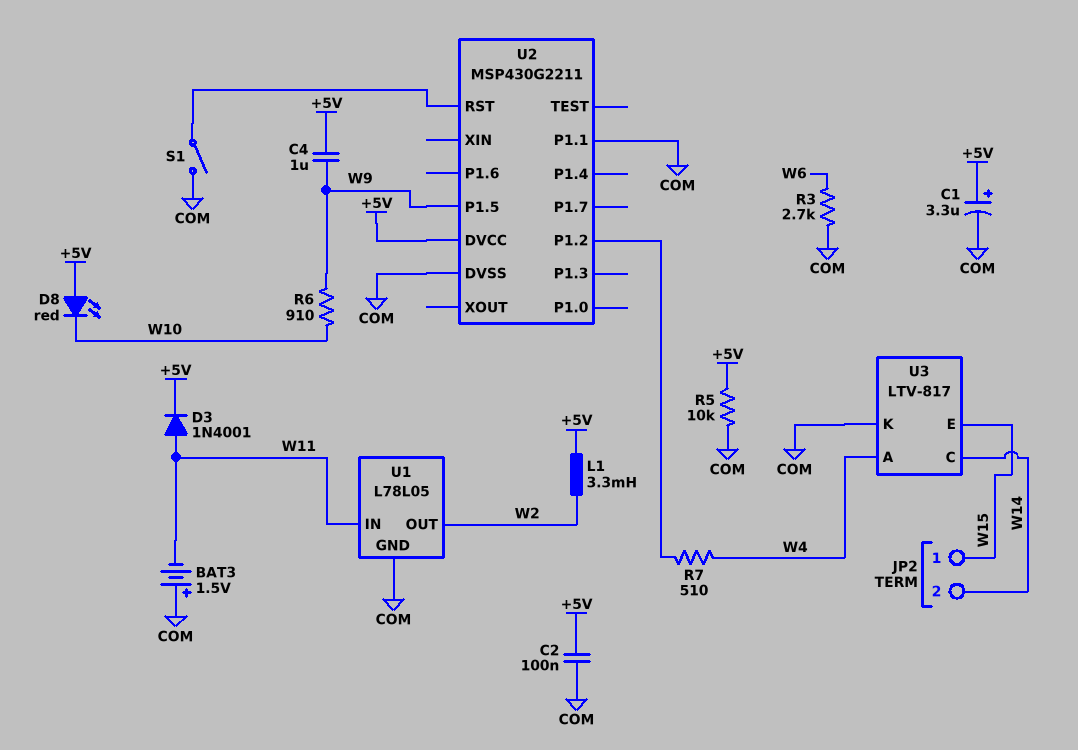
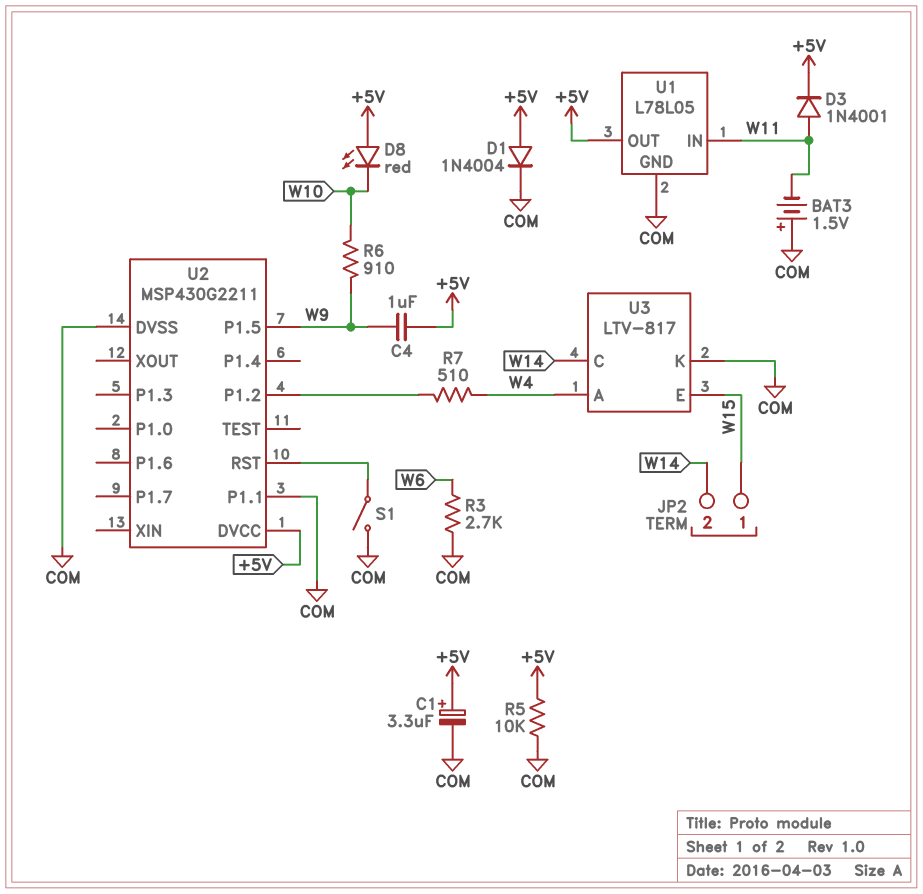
C2: 100nF (+5V, COM) -> none
D1: none -> diode 1N4004 (A +5V, K COM)
L1: 3.3mH (+5V, W2) -> none
U1 pin OUT: W2 -> +5V

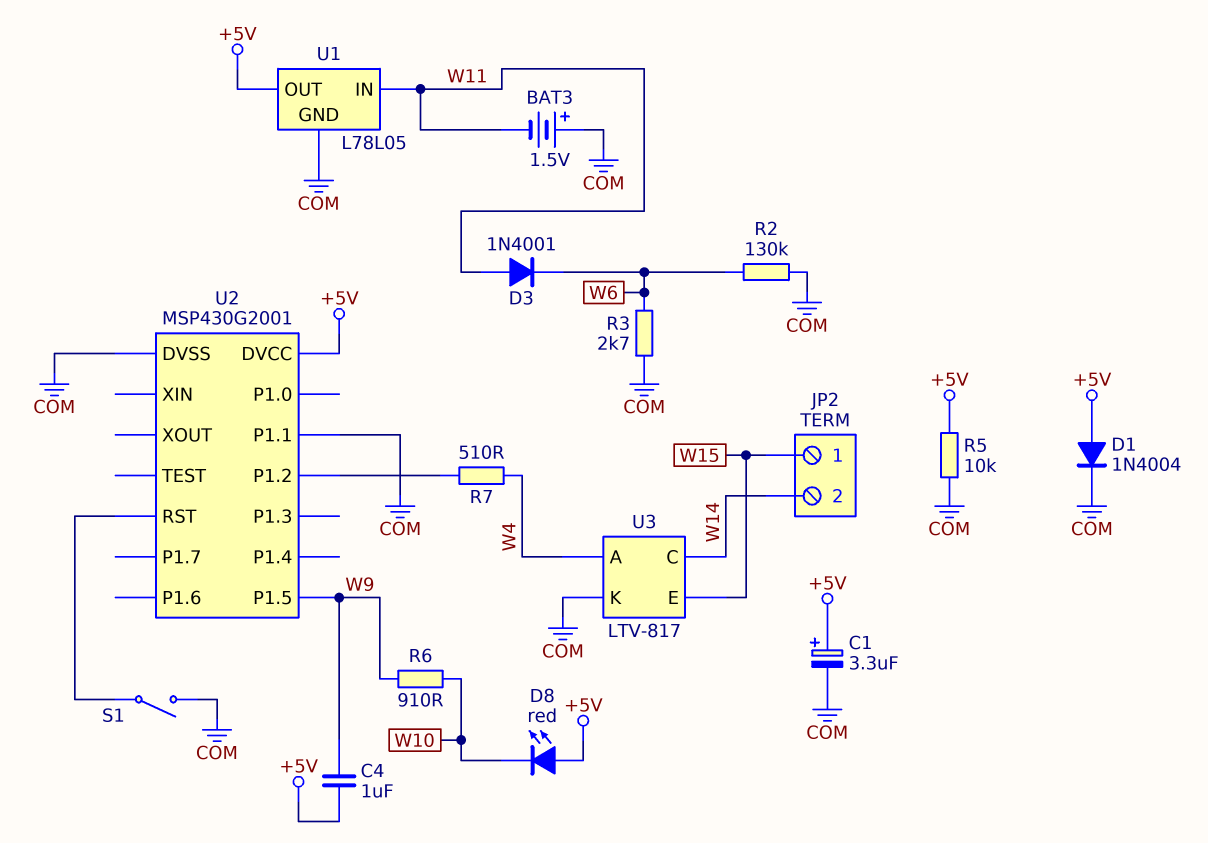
D3: diode 1N4001 (A W11, K +5V) -> diode 1N4001 (A W11, K W6)
R2: none -> 130k (COM, W6)
U2: MSP430G2211 -> MSP430G2001

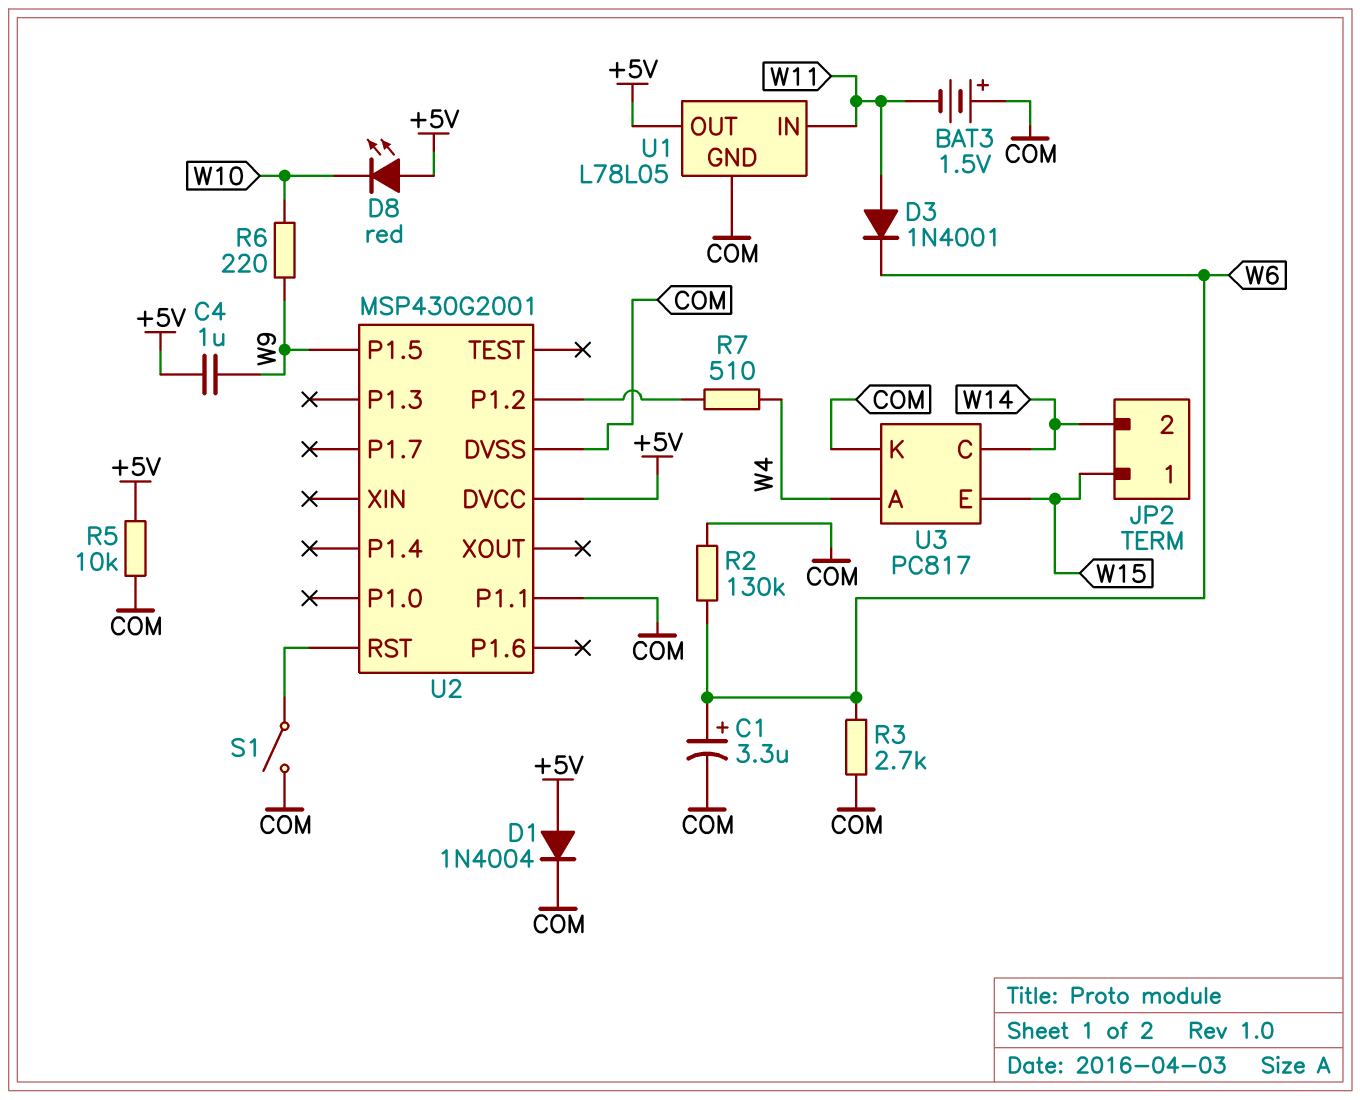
C1: 3.3uF (plus +5V, minus COM) -> 3.3uF (plus W6, minus COM)
R6: 910 (W9, W10) -> 220 (W9, W10)
U3: LTV-817 -> PC817

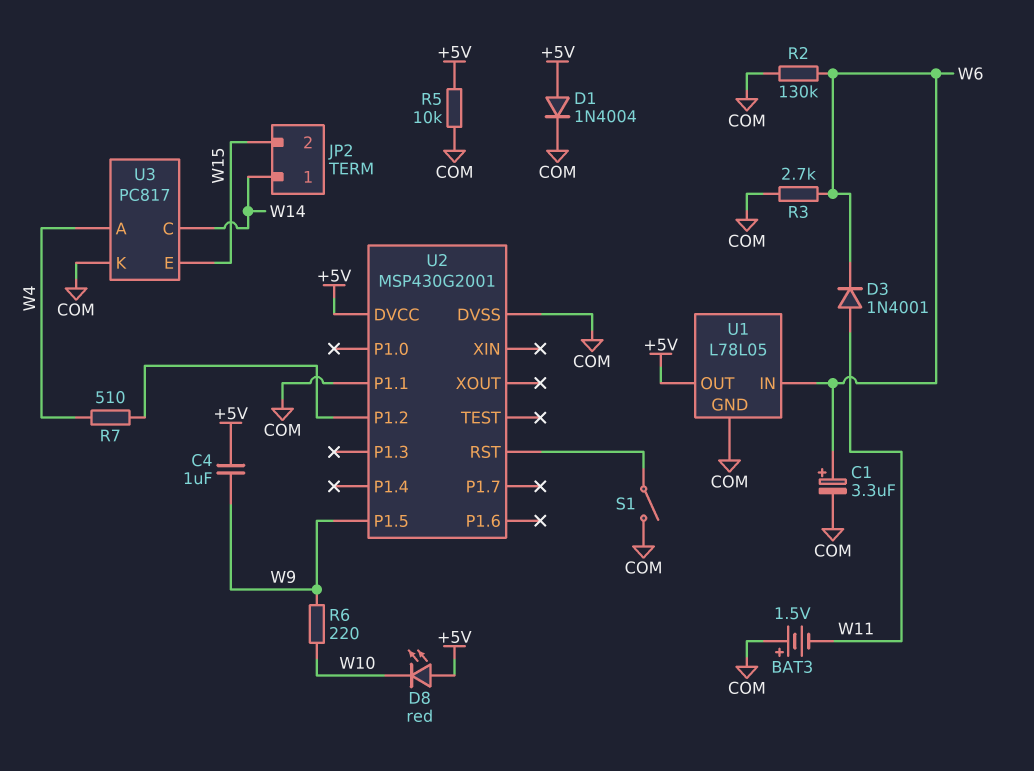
JP2 pin 1: W15 -> W14
JP2 pin 2: W14 -> W15
U1 pin IN: W11 -> W6

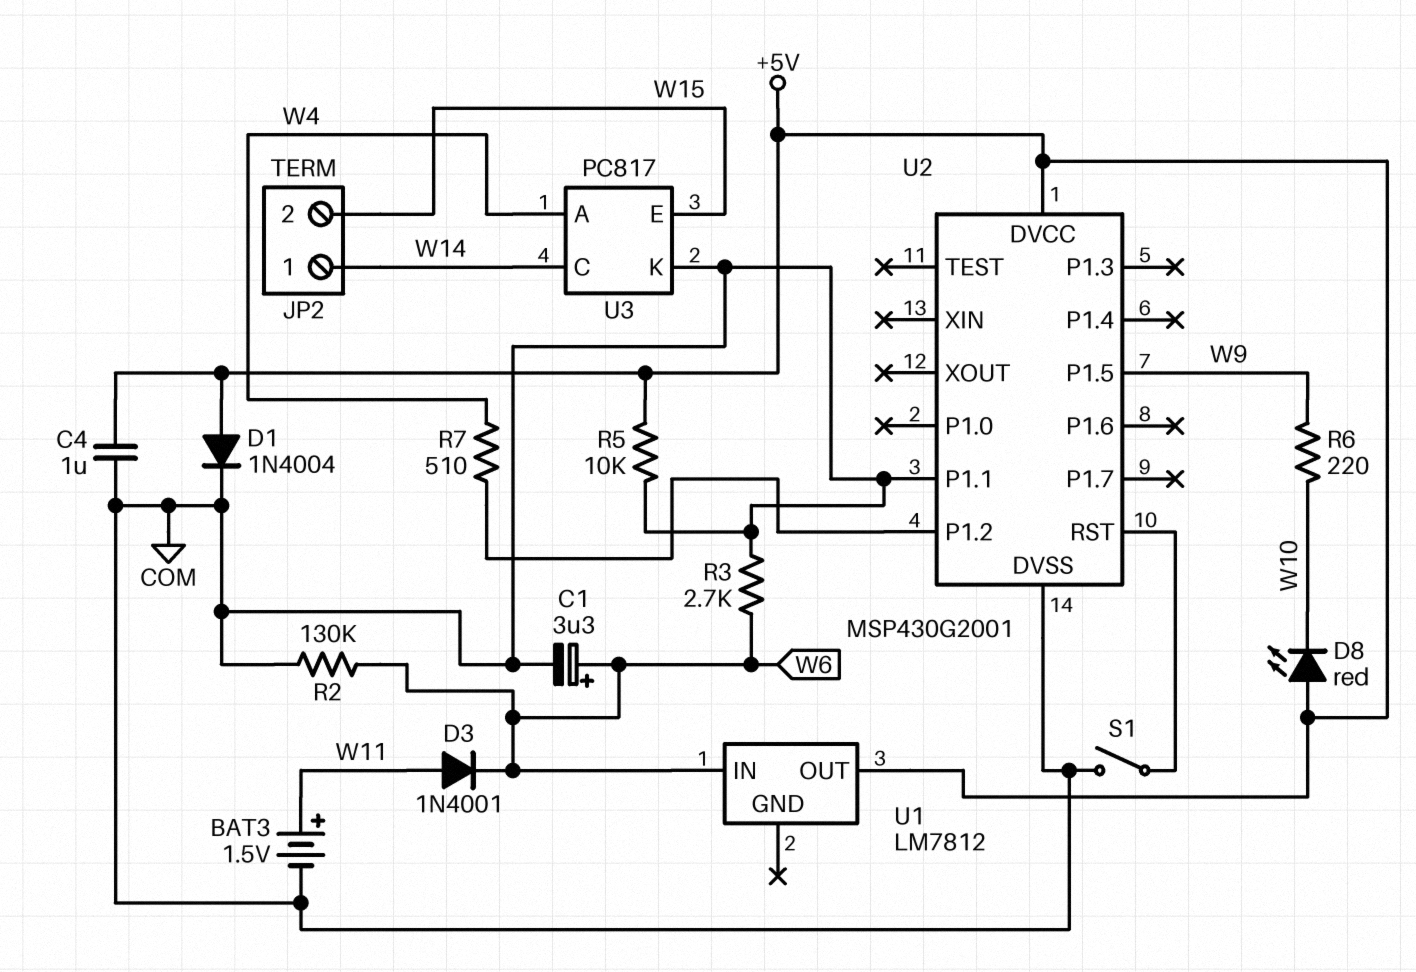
BAT3: 1.5V (plus COM, minus W11) -> 1.5V (plus W11, minus COM)
C4: 1uF (+5V, W9) -> 1uF (+5V, COM)
U1: L78L05 -> LM7812
U1 pin GND: COM -> none

